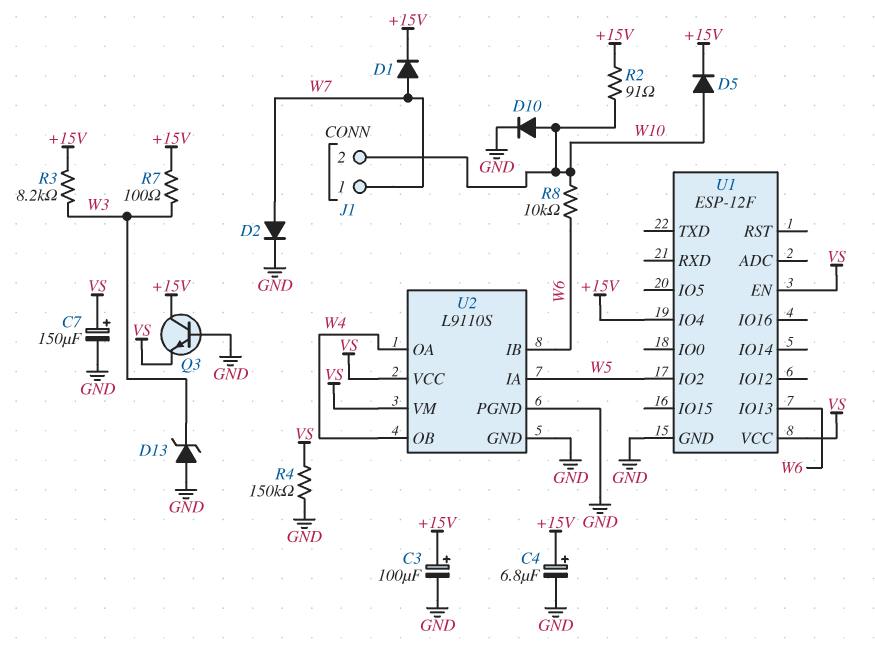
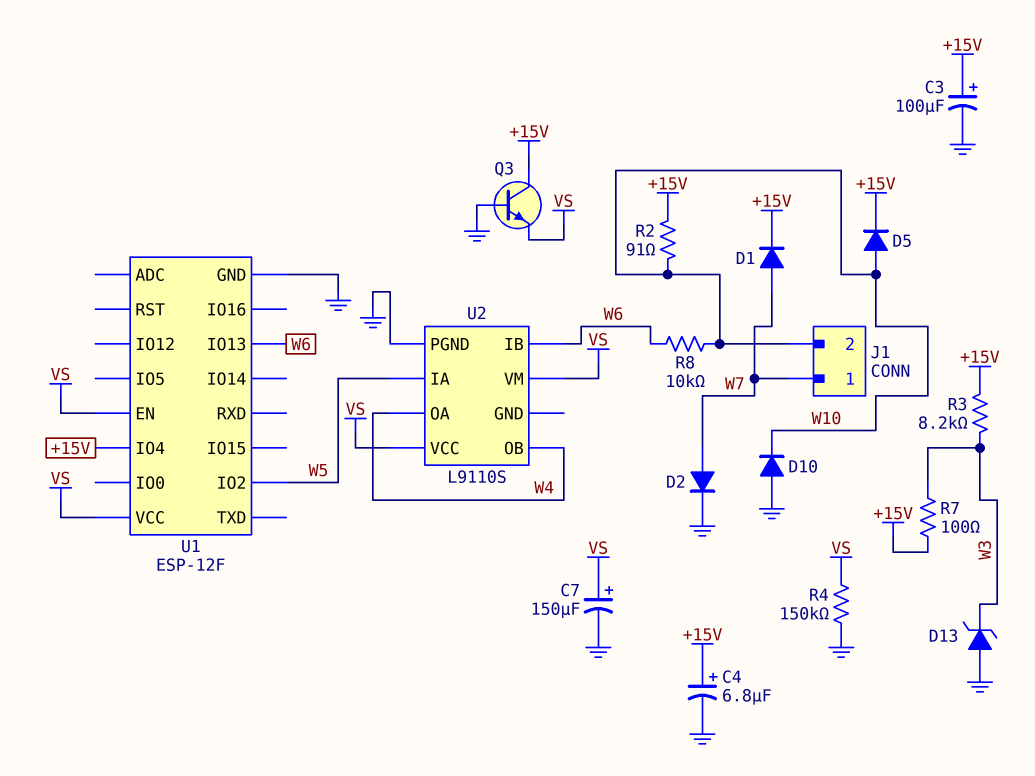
D10: diode (A W10, K GND) -> diode (A GND, K W10)
U2 pin GND: GND -> none

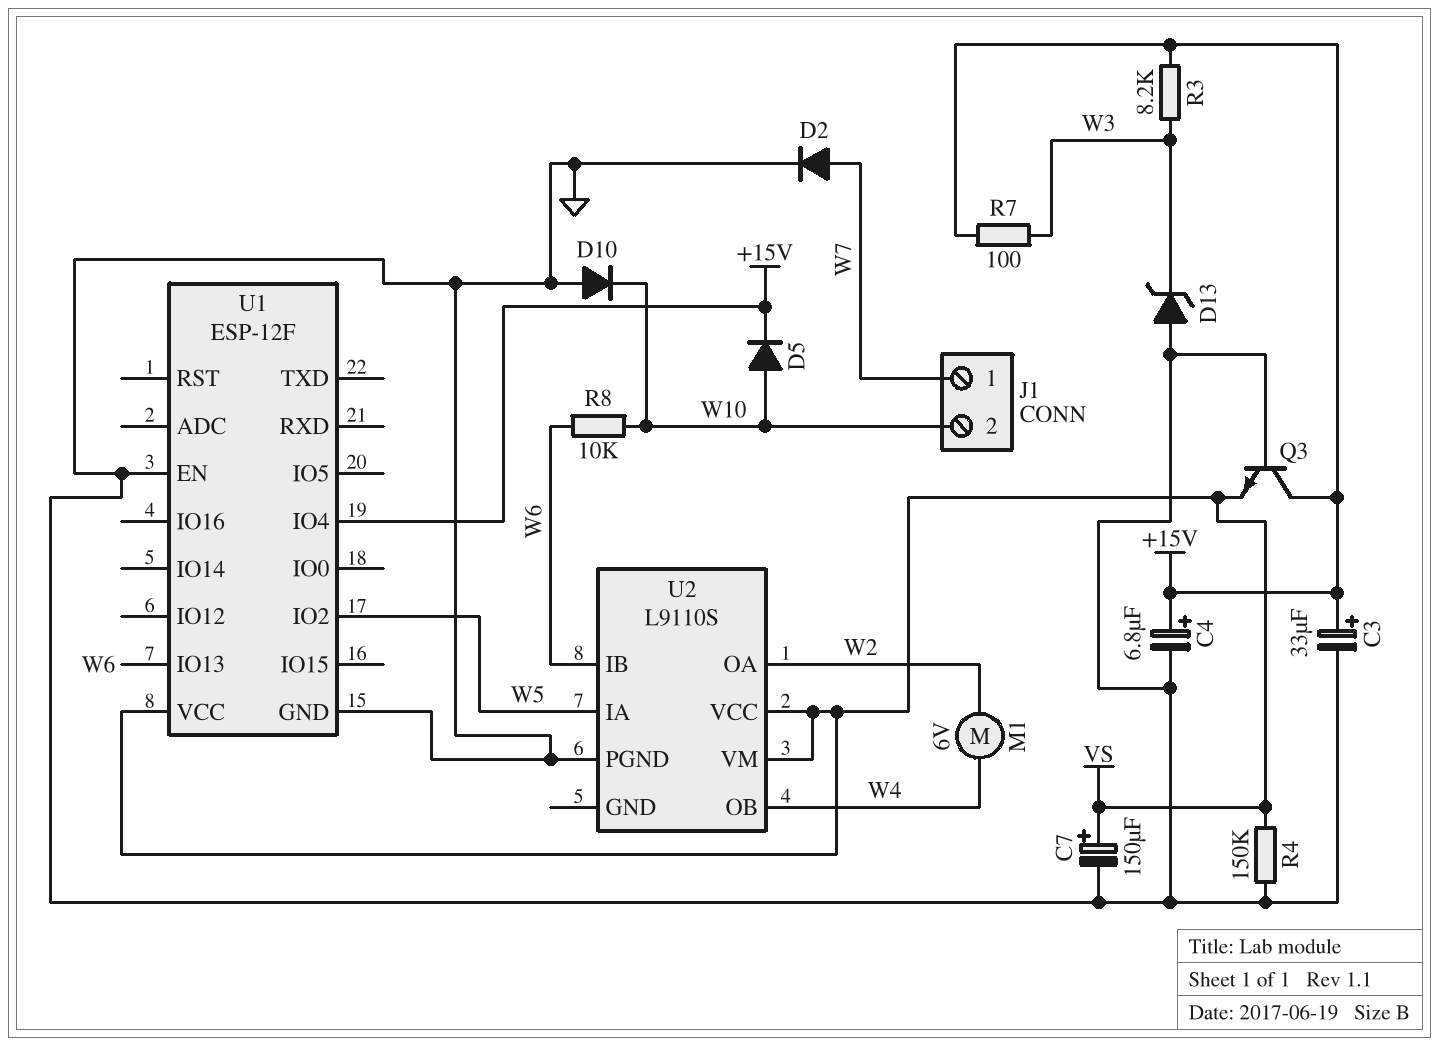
C3: 100uF (plus +15V, minus GND) -> 33uF (plus +15V, minus GND)
D1: diode (A W7, K +15V) -> none
M1: none -> motor 6V (W2, W4)
R2: 91 (+15V, W10) -> none
U1 pin EN: VS -> GND
U2 pin OA: W4 -> W2

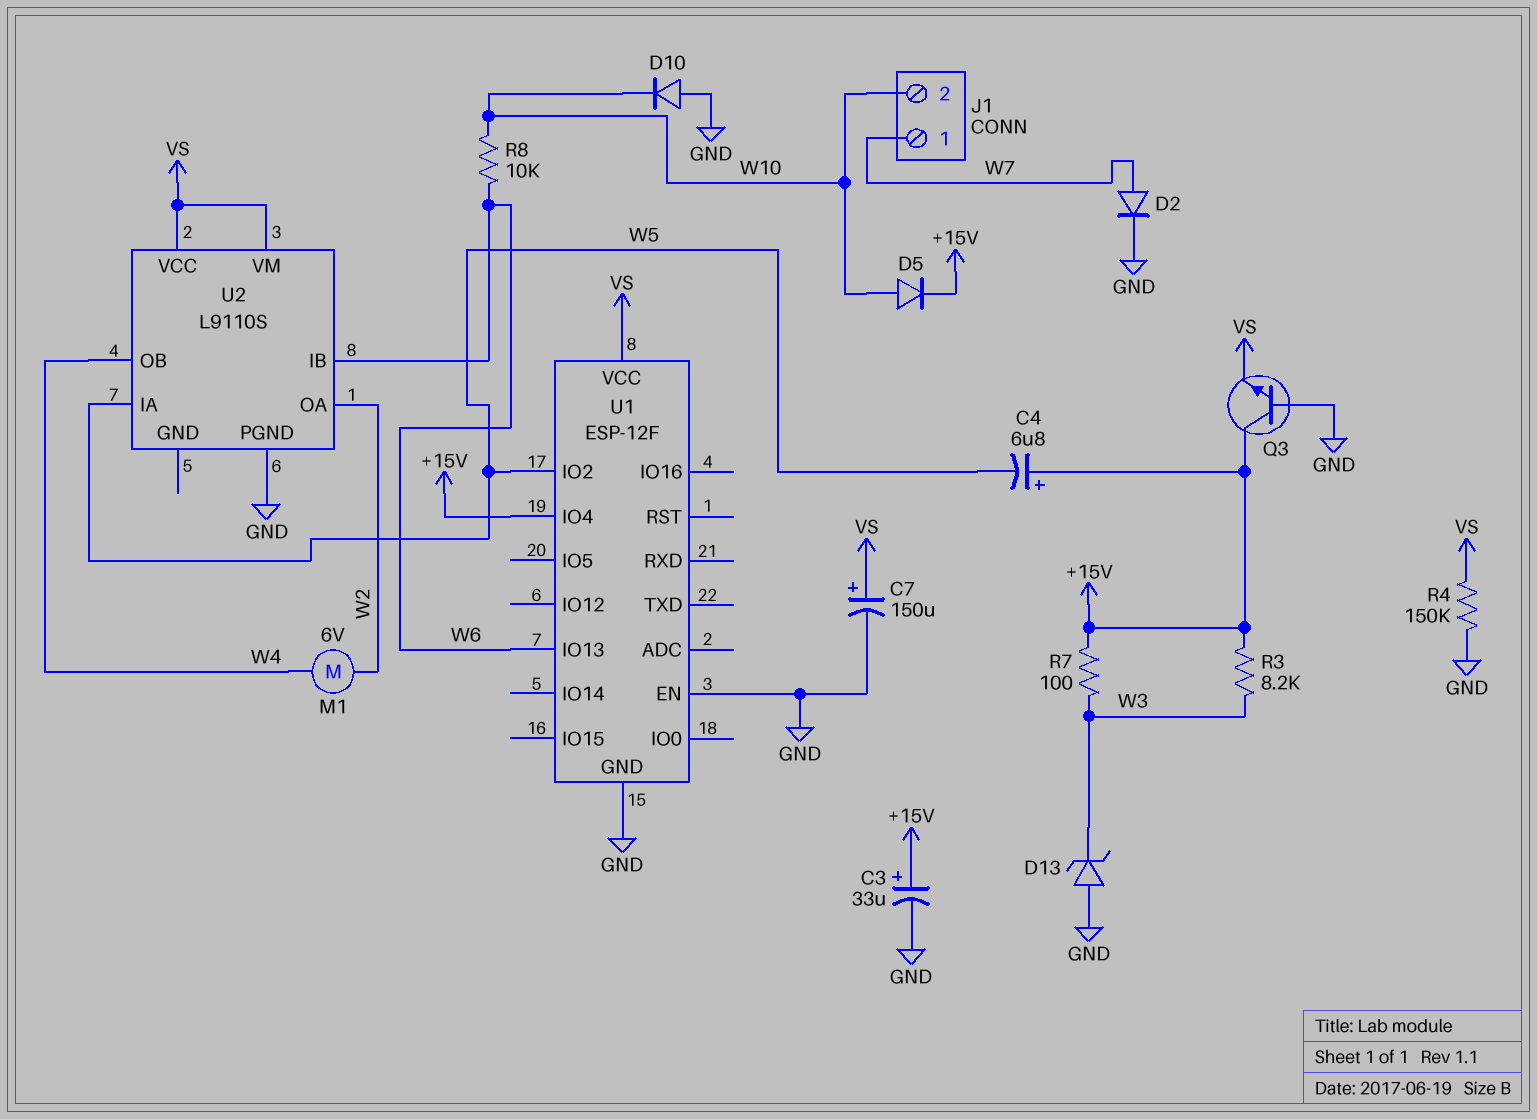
C4: 6.8uF (plus +15V, minus GND) -> 6.8uF (plus +15V, minus W5)

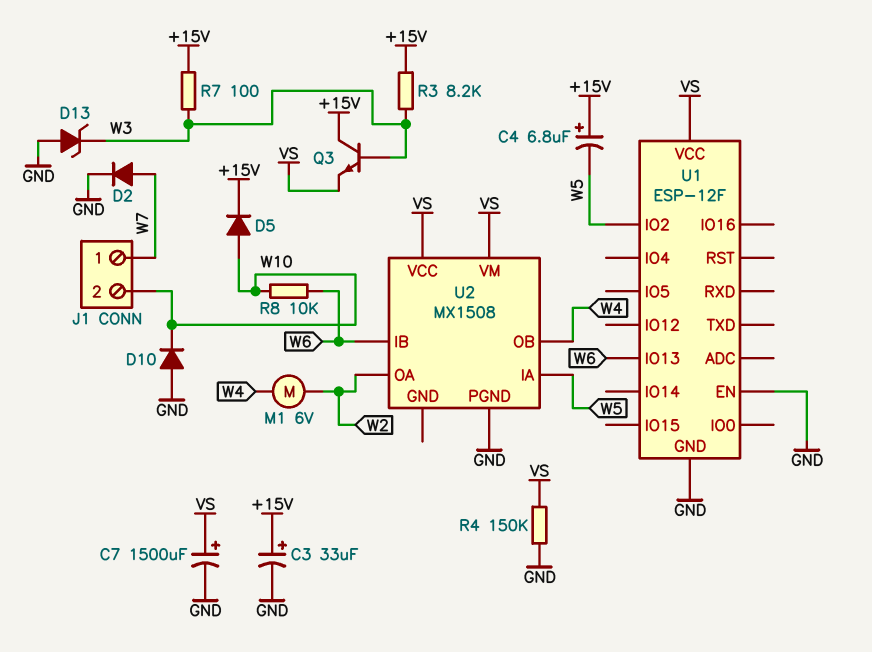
C7: 150uF (plus VS, minus GND) -> 1500uF (plus VS, minus GND)
Q3: NPN (B GND, C +15V, E VS) -> NPN (B W3, C +15V, E VS)
U1 pin IO4: +15V -> none
U2: L9110S -> MX1508

